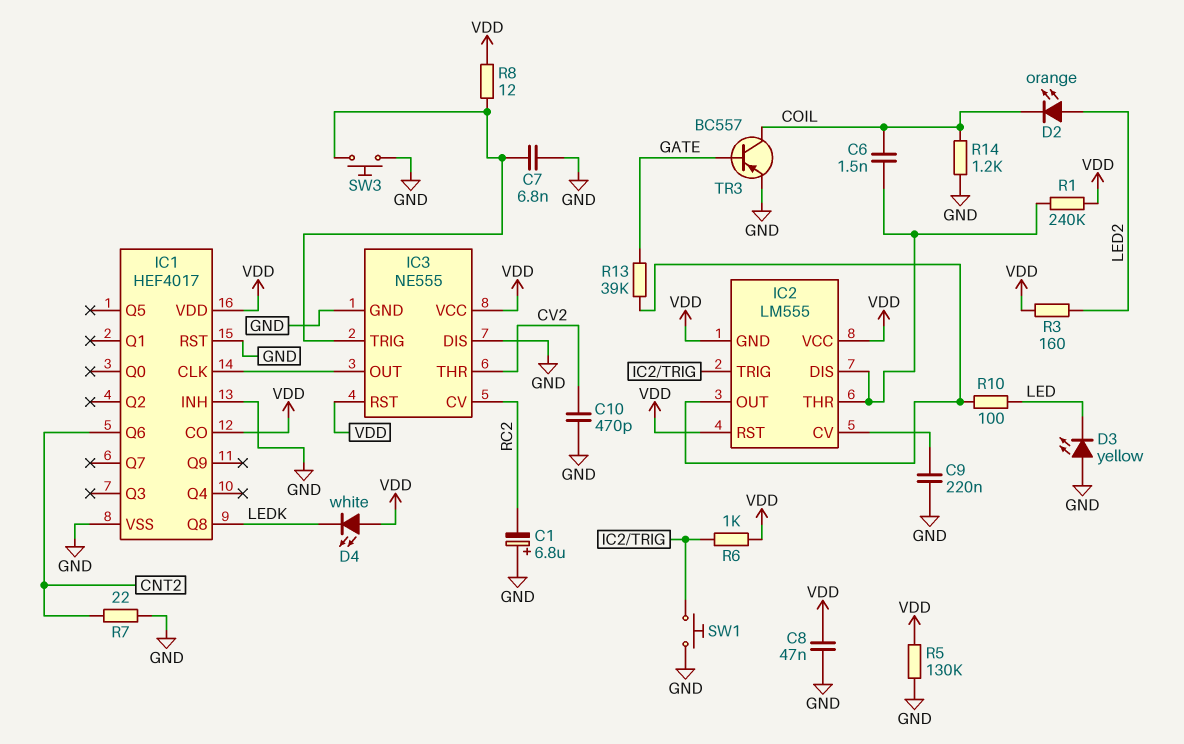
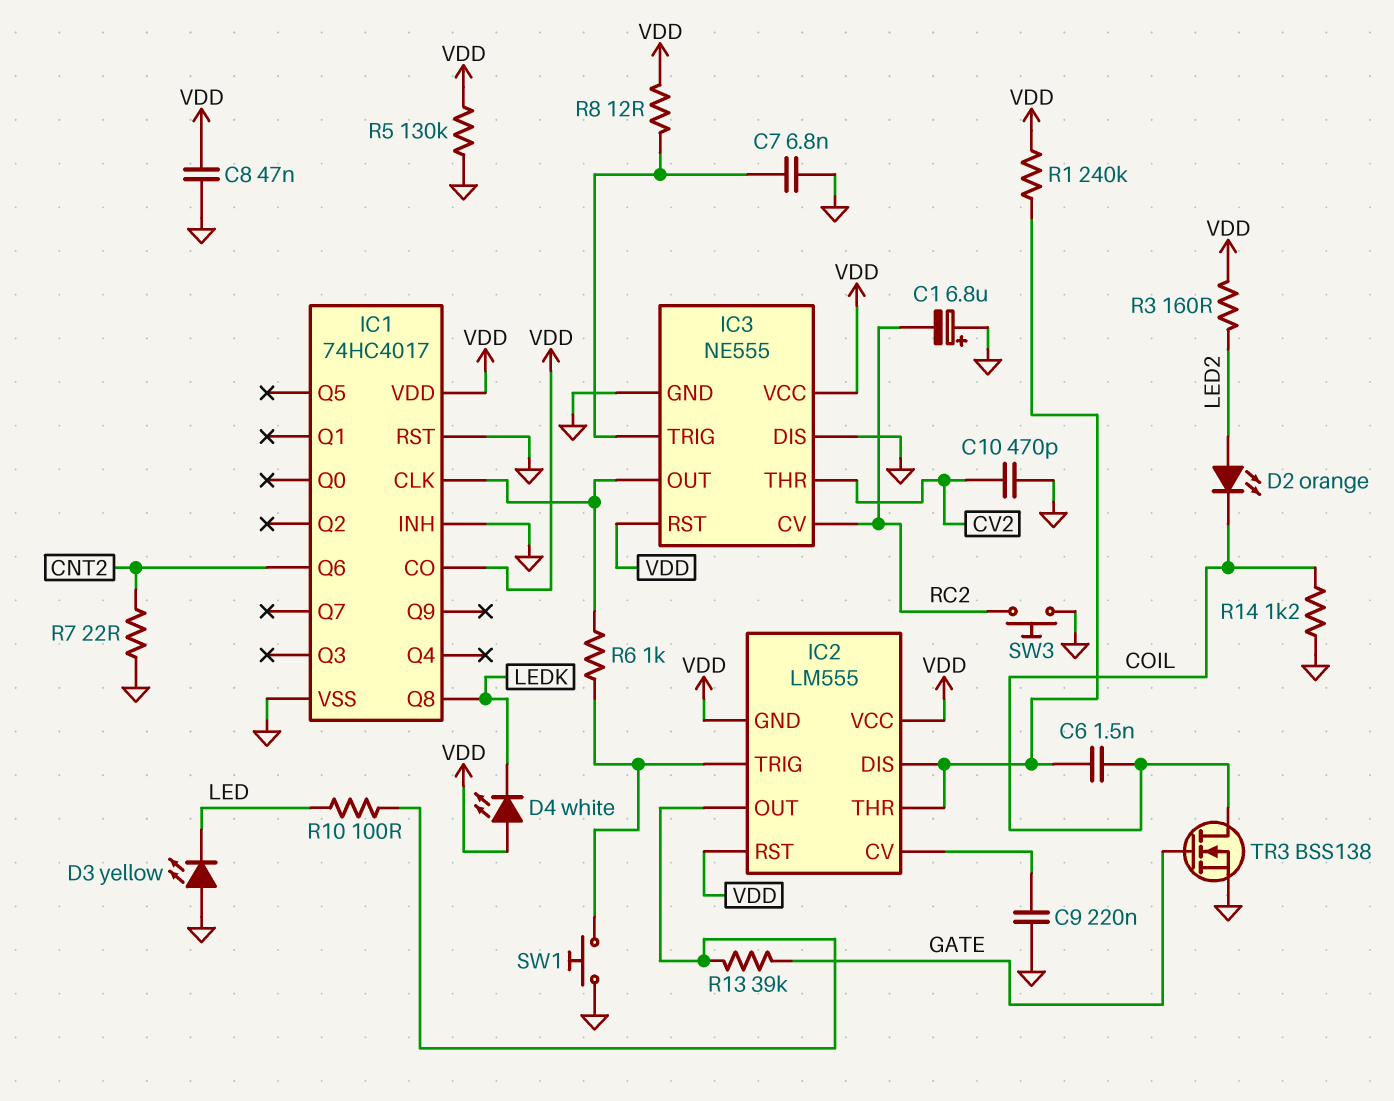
IC1: HEF4017 -> 74HC4017
R6: 1k (IC2/TRIG, VDD) -> 1k (IC1/CLK, IC2/TRIG)
SW3: button (GND, IC3/TRIG) -> button (GND, RC2)
TR3: PNP BC557 (B GATE, C COIL, E GND) -> NMOS BSS138 (G GATE, D COIL, S GND)

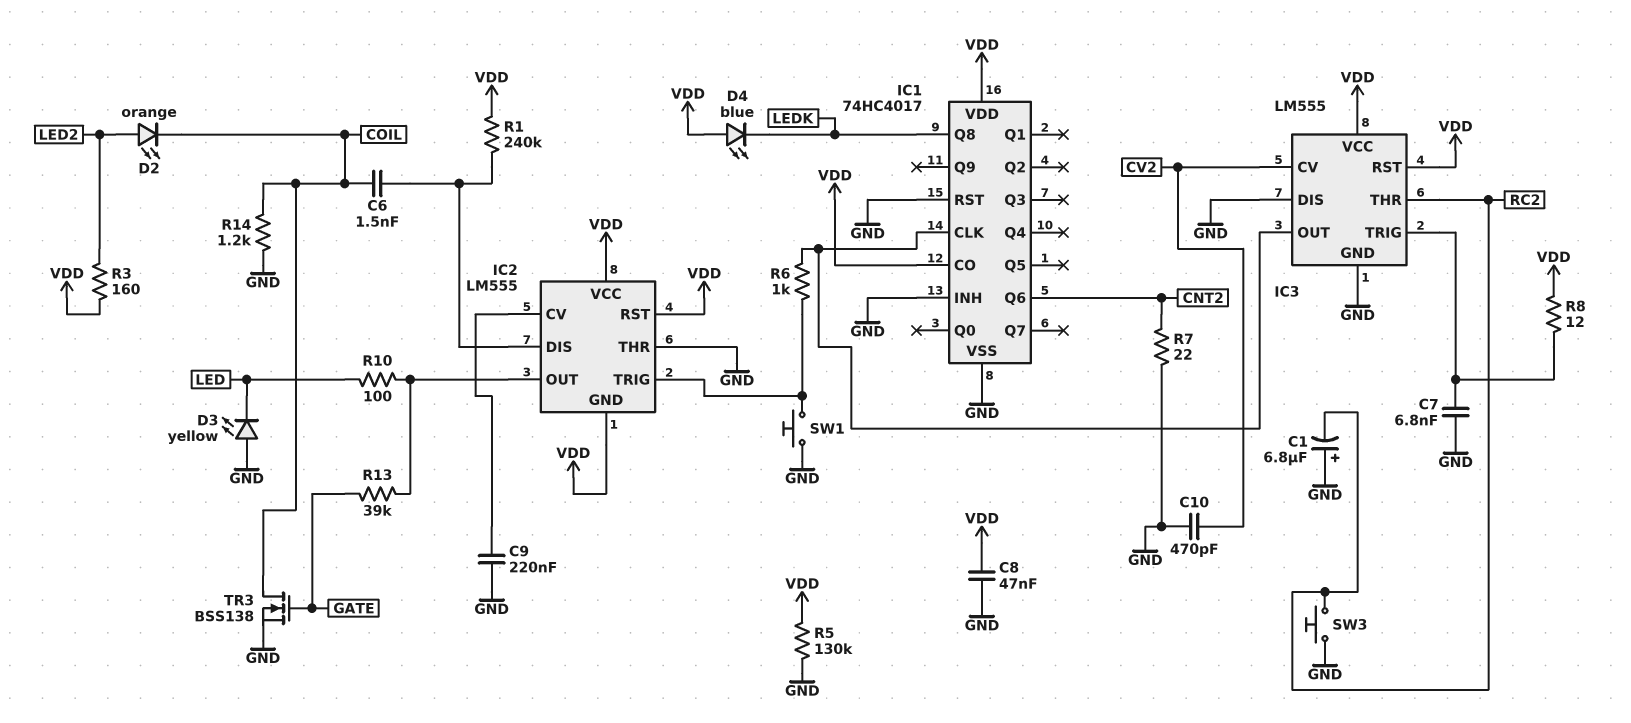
D4: LED white (A VDD, K LEDK) -> LED blue (A VDD, K LEDK)
IC2 pin THR: IC2/DIS -> GND
IC3: NE555 -> LM555
IC3 pin CV: RC2 -> CV2
IC3 pin THR: CV2 -> RC2

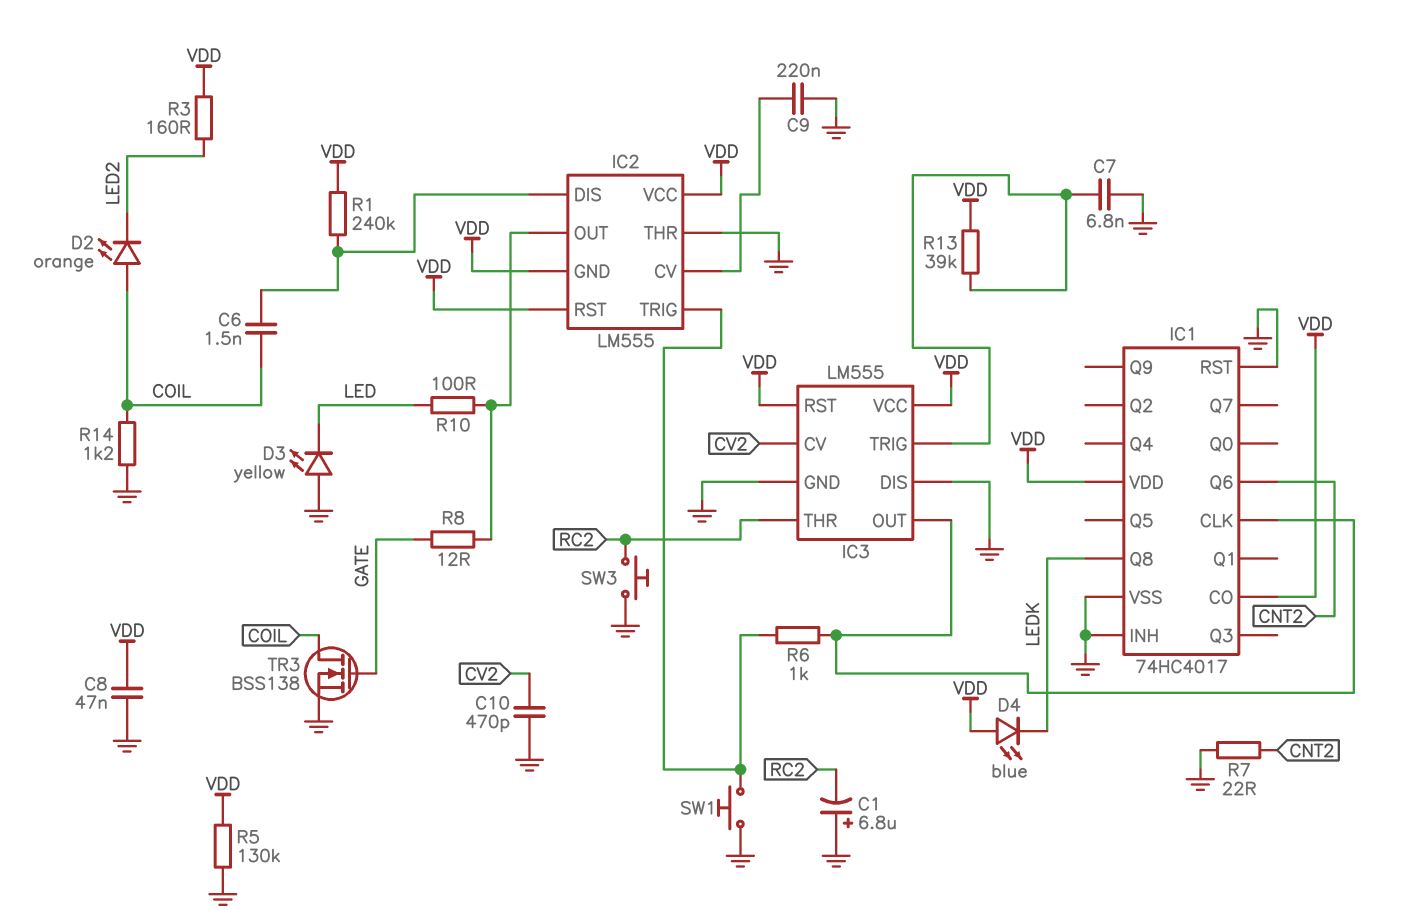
D2: LED orange (A LED2, K COIL) -> LED orange (A COIL, K LED2)
R8: 12 (IC3/TRIG, VDD) -> 12 (GATE, IC2/OUT)
R13: 39k (GATE, IC2/OUT) -> 39k (IC3/TRIG, VDD)

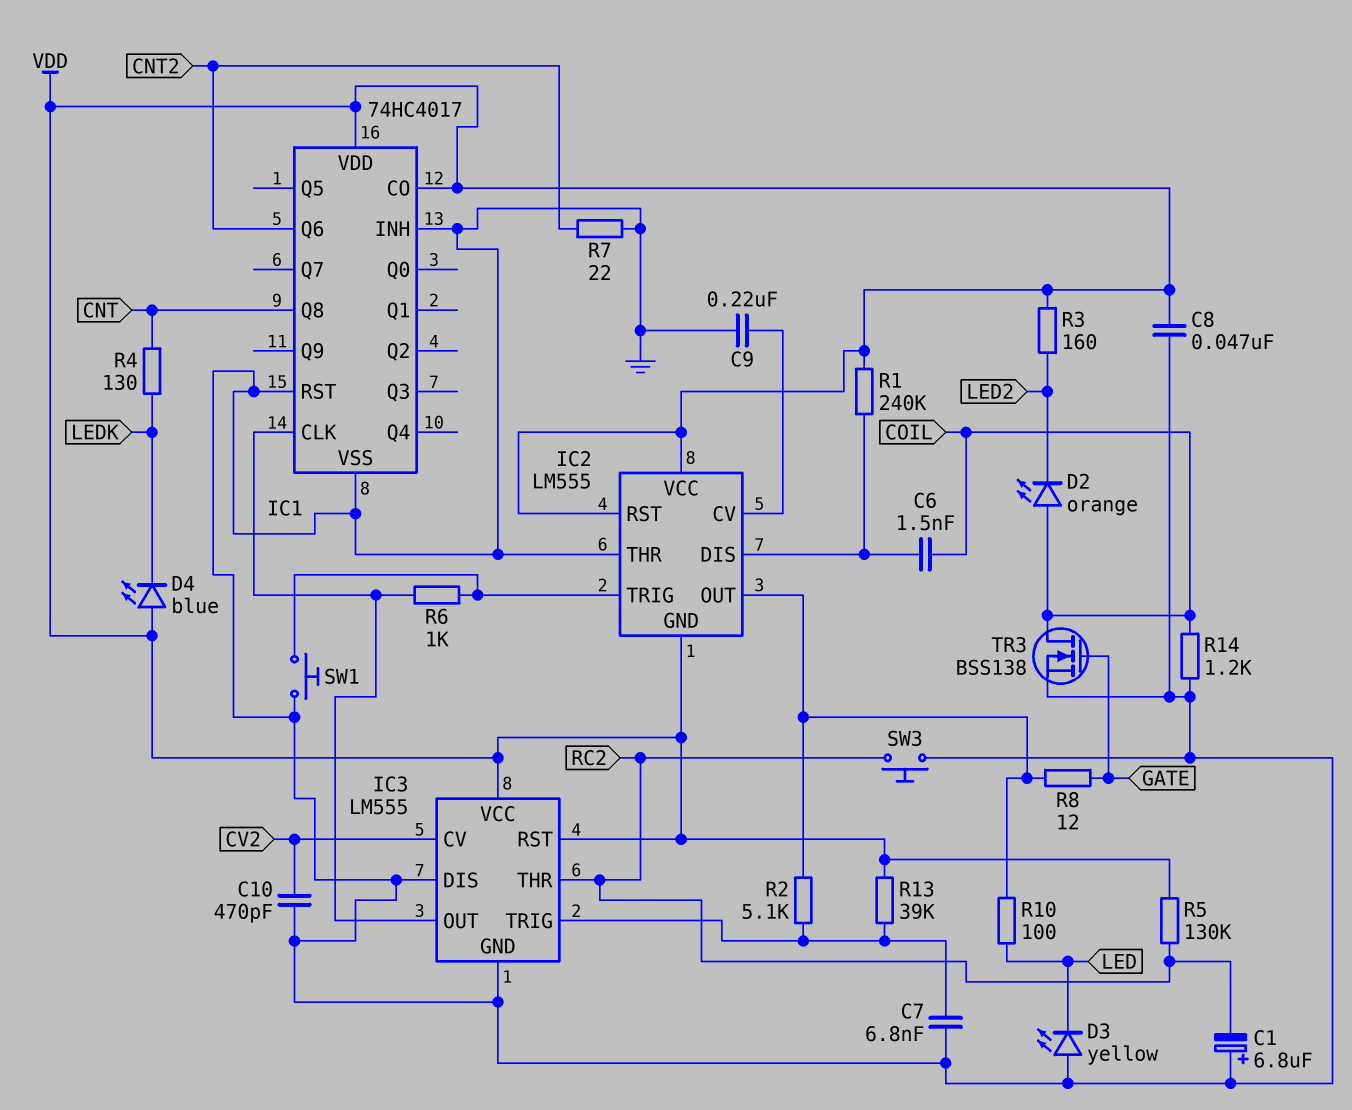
IC1 pin Q8: LEDK -> CNT
R2: none -> 5.1k (IC2/OUT, IC3/TRIG)
R4: none -> 130 (CNT, LEDK)
R5: 130k (GND, VDD) -> 130k (RC2, VDD)

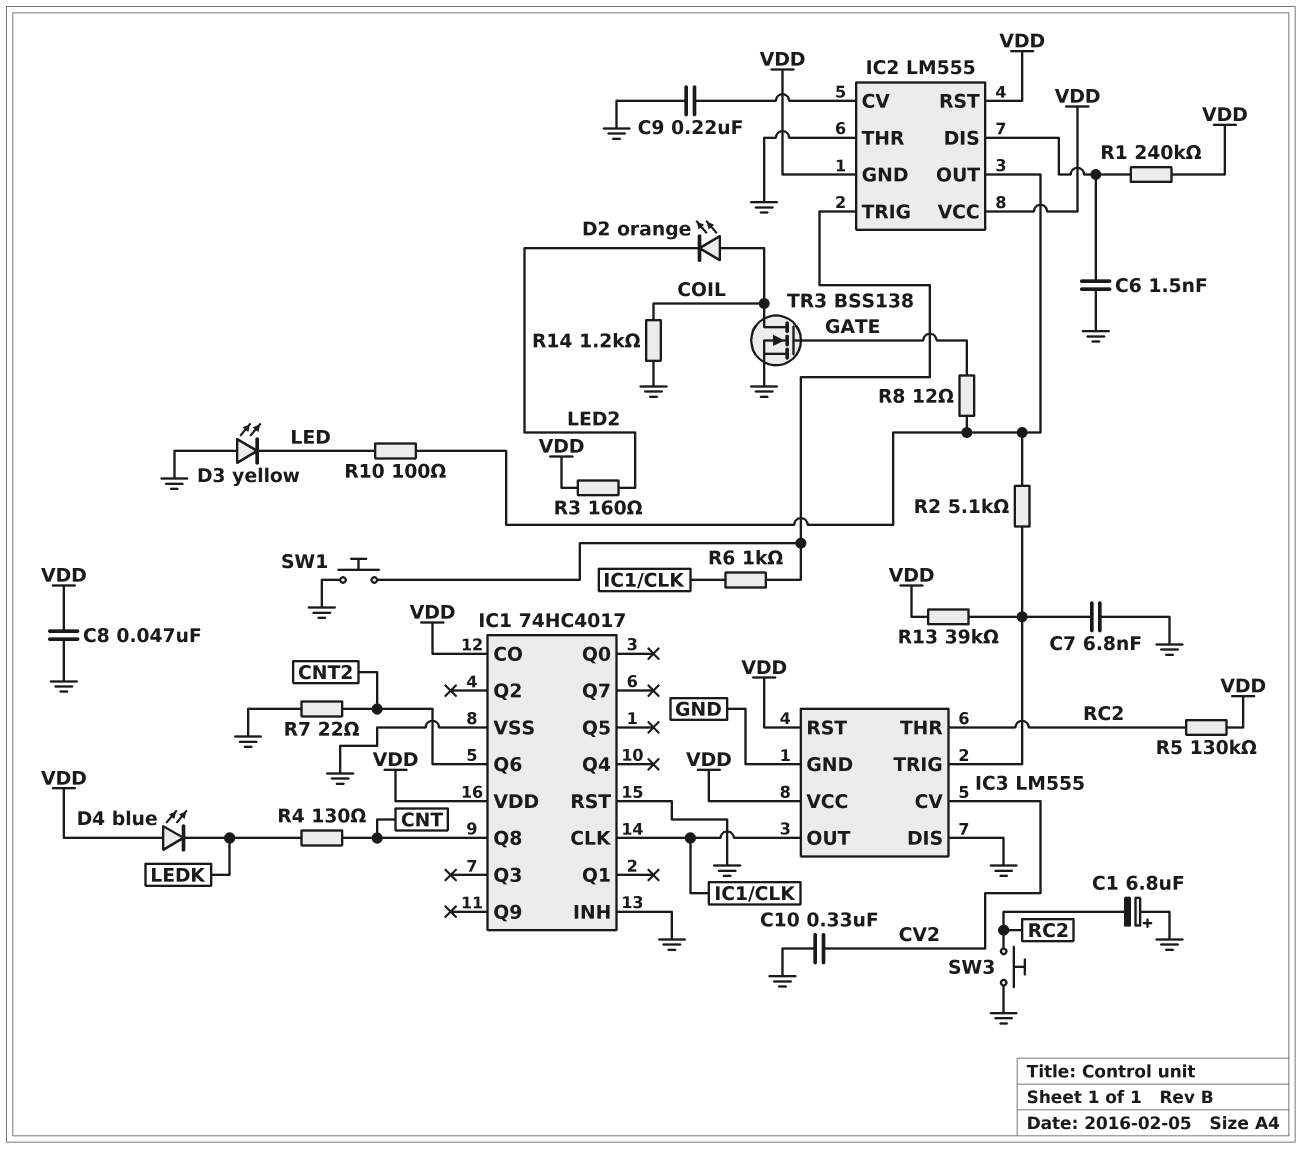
C6: 1.5nF (COIL, IC2/DIS) -> 1.5nF (GND, IC2/DIS)
C10: 470pF (CV2, GND) -> 330nF (CV2, GND)

